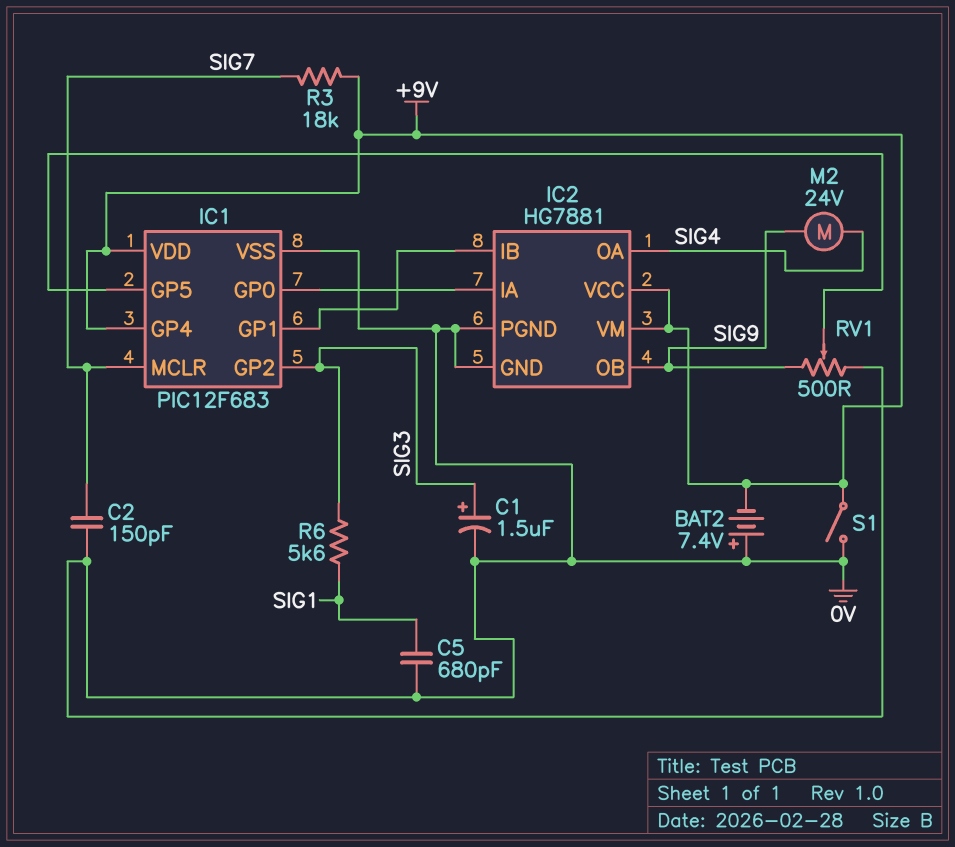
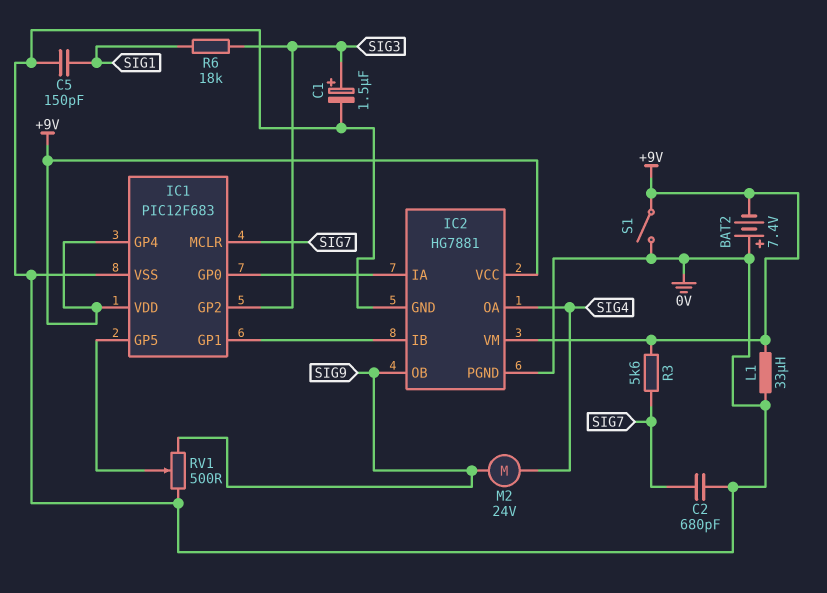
C2: 150pF (0V, SIG7) -> 680pF (0V, SIG7)
C5: 680pF (0V, SIG1) -> 150pF (0V, SIG1)
L1: none -> 33uH (+9V, 0V)
R3: 18k (+9V, SIG7) -> 5.6k (+9V, SIG7)
R6: 5.6k (SIG1, SIG3) -> 18k (SIG1, SIG3)

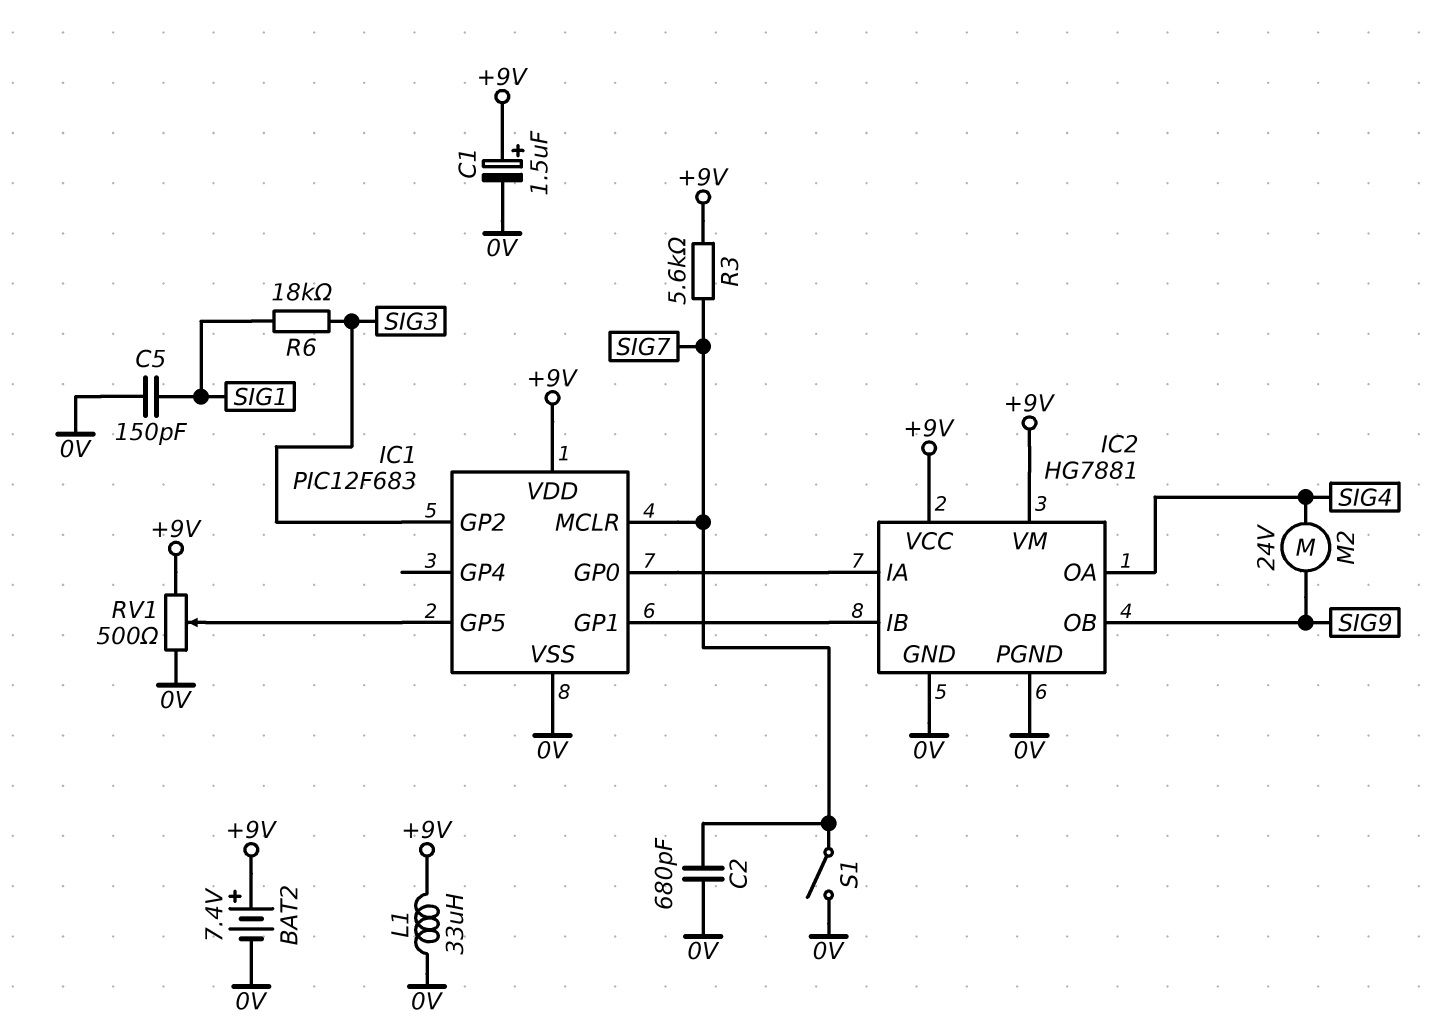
BAT2: 7.4V (plus 0V, minus +9V) -> 7.4V (plus +9V, minus 0V)
C1: 1.5uF (plus SIG3, minus 0V) -> 1.5uF (plus +9V, minus 0V)
IC1 pin GP4: +9V -> none
RV1: 500 (0V, SIG9, wiper IC1/GP5) -> 500 (+9V, 0V, wiper IC1/GP5)
S1: switch (+9V, 0V) -> switch (0V, SIG7)

